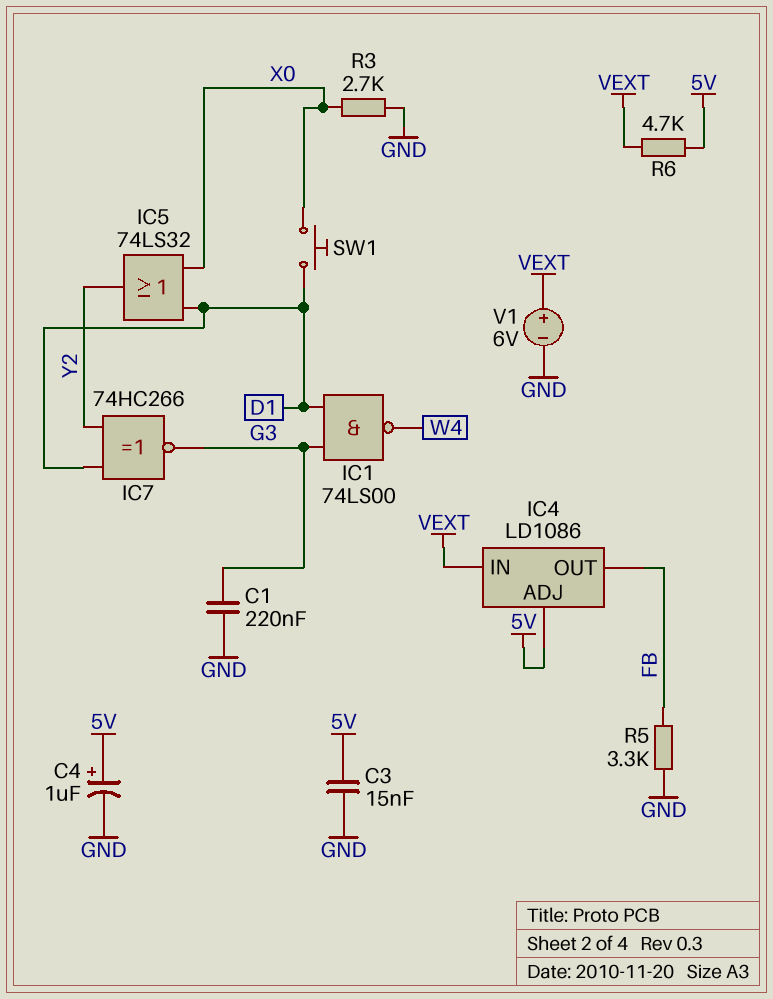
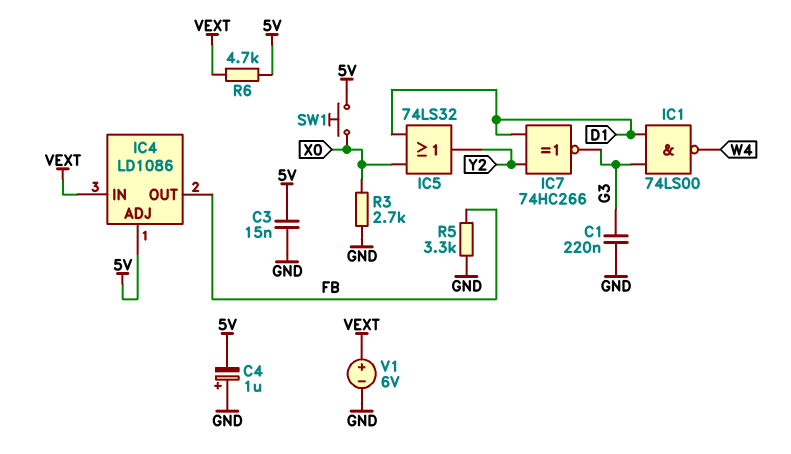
C4: 1uF (plus 5V, minus GND) -> 1uF (plus GND, minus 5V)
SW1: button (D1, X0) -> button (5V, X0)

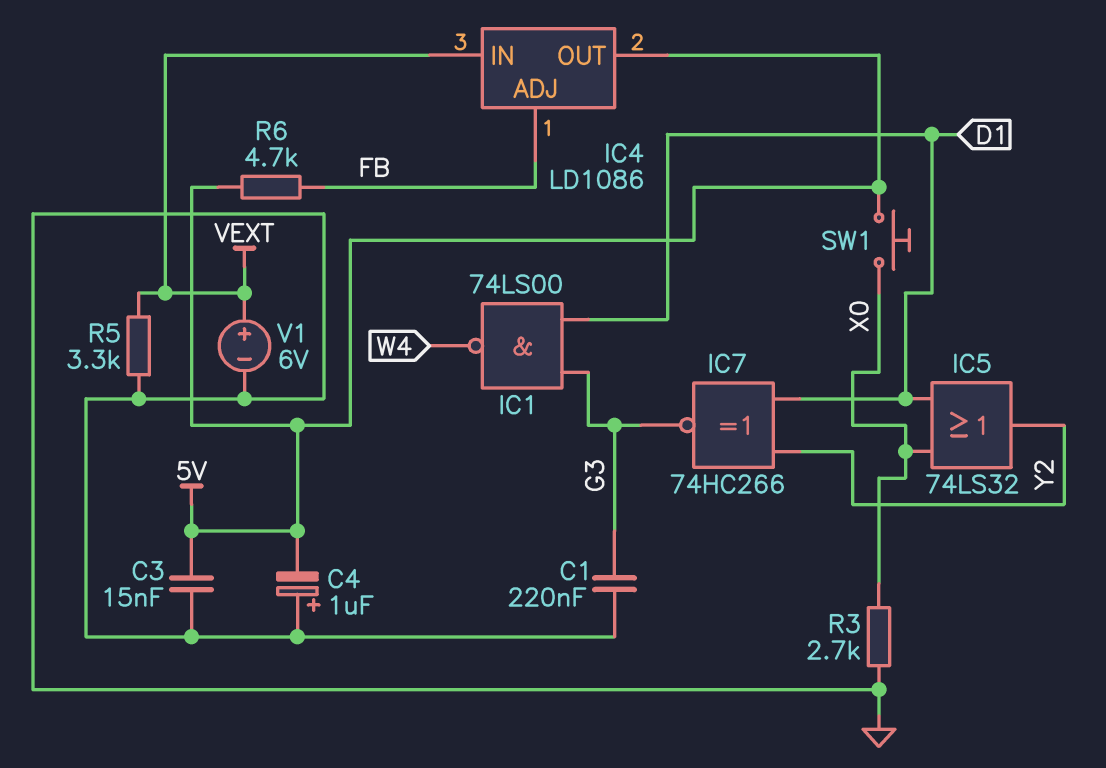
IC4 pin ADJ: 5V -> FB
IC4 pin OUT: FB -> 5V
R5: 3.3k (FB, GND) -> 3.3k (GND, VEXT)
R6: 4.7k (5V, VEXT) -> 4.7k (5V, FB)

